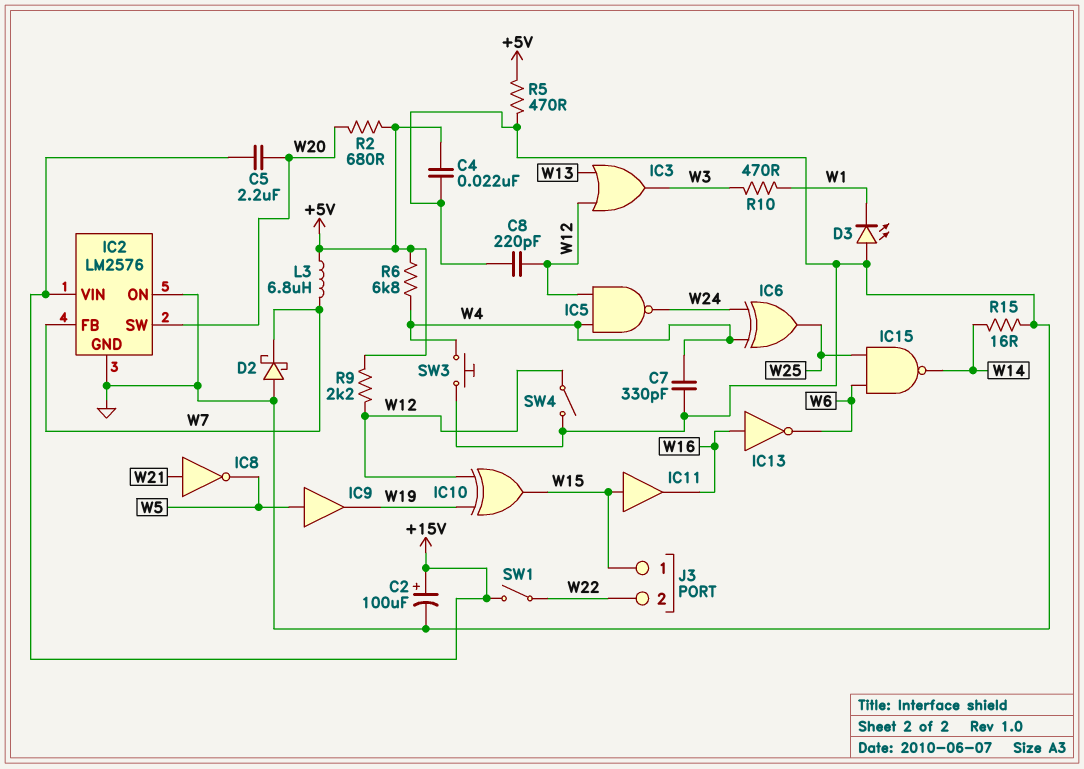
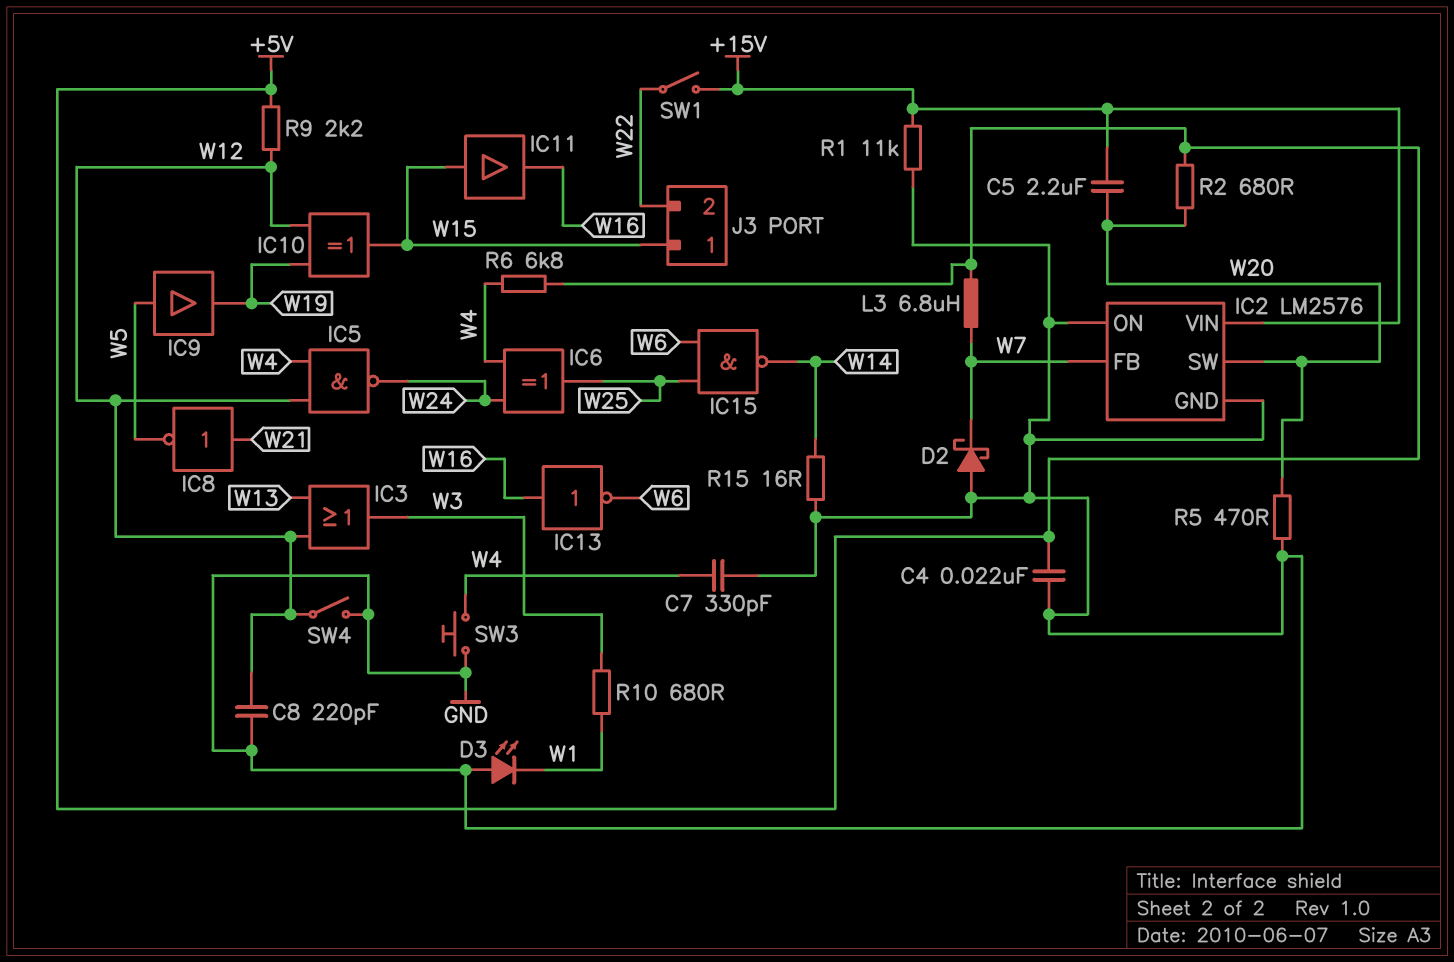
C2: 100uF (plus +15V, minus GND) -> none
R1: none -> 11k (+15V, GND)
R5: 470 (+5V, GND) -> 470 (GND, W20)
R10: 470 (W1, W3) -> 680 (W1, W3)

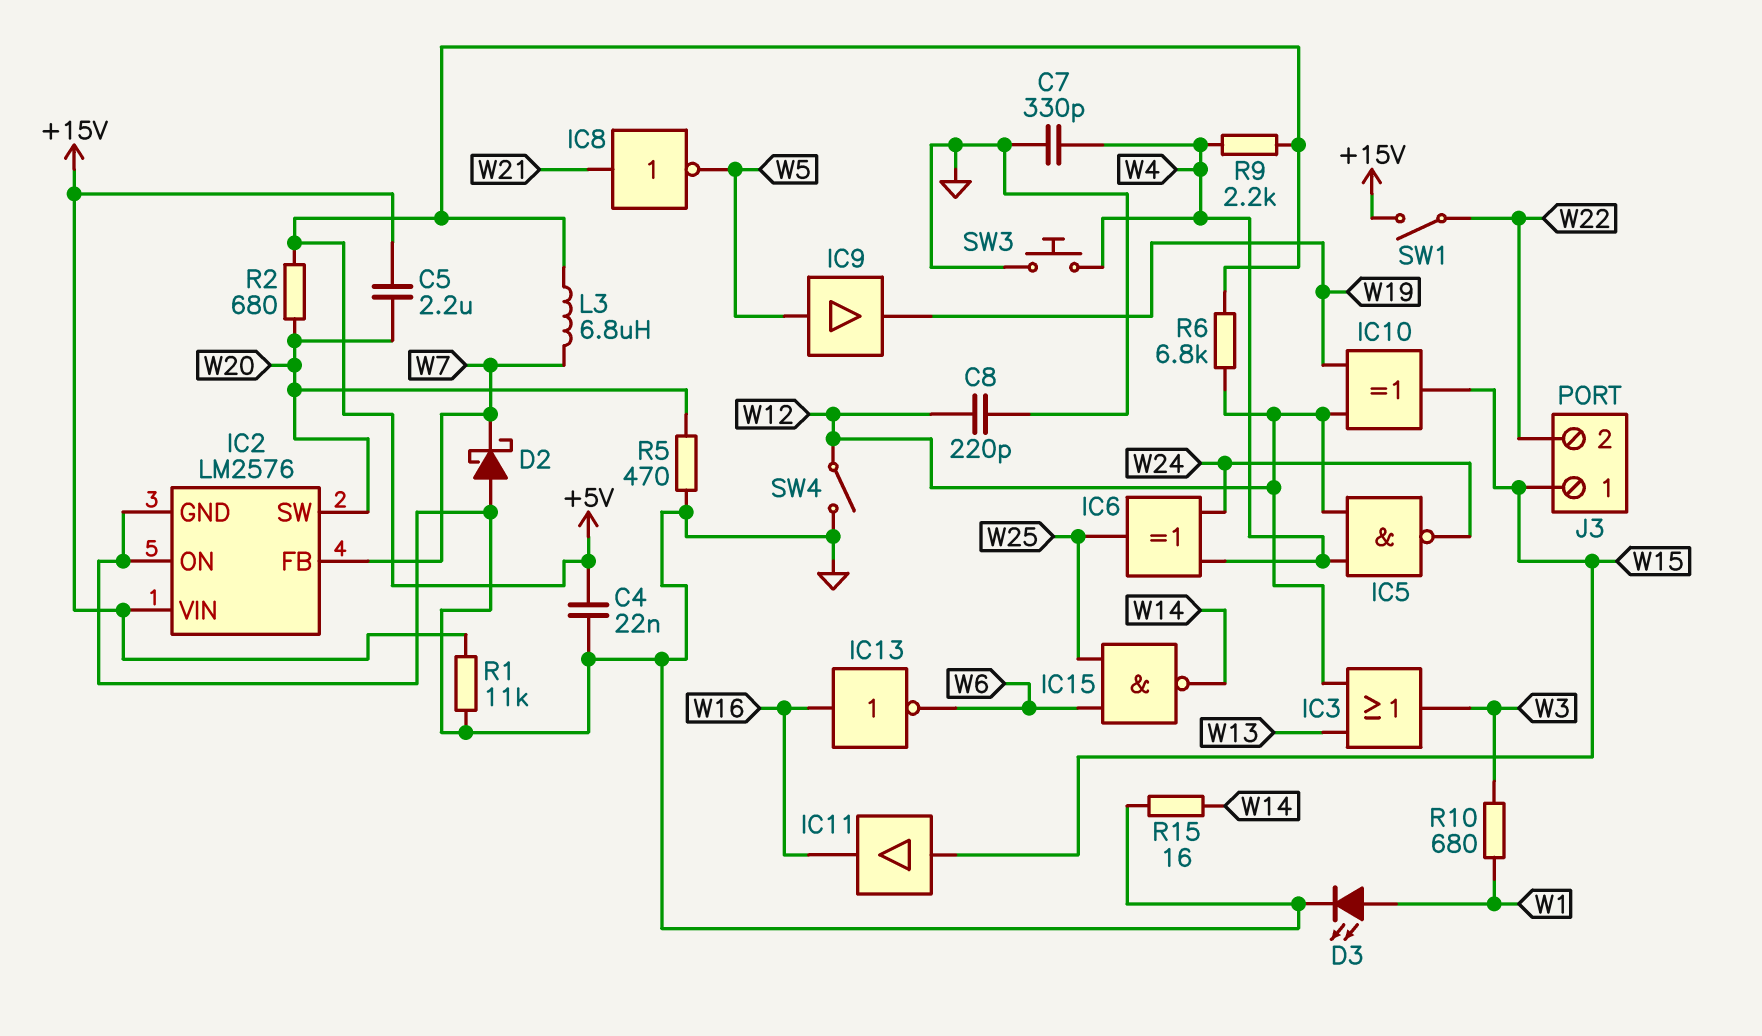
D3: LED (A GND, K W1) -> LED (A W1, K GND)
R6: 6.8k (+5V, W4) -> 6.8k (+5V, W12)
R9: 2.2k (+5V, W12) -> 2.2k (+5V, W4)

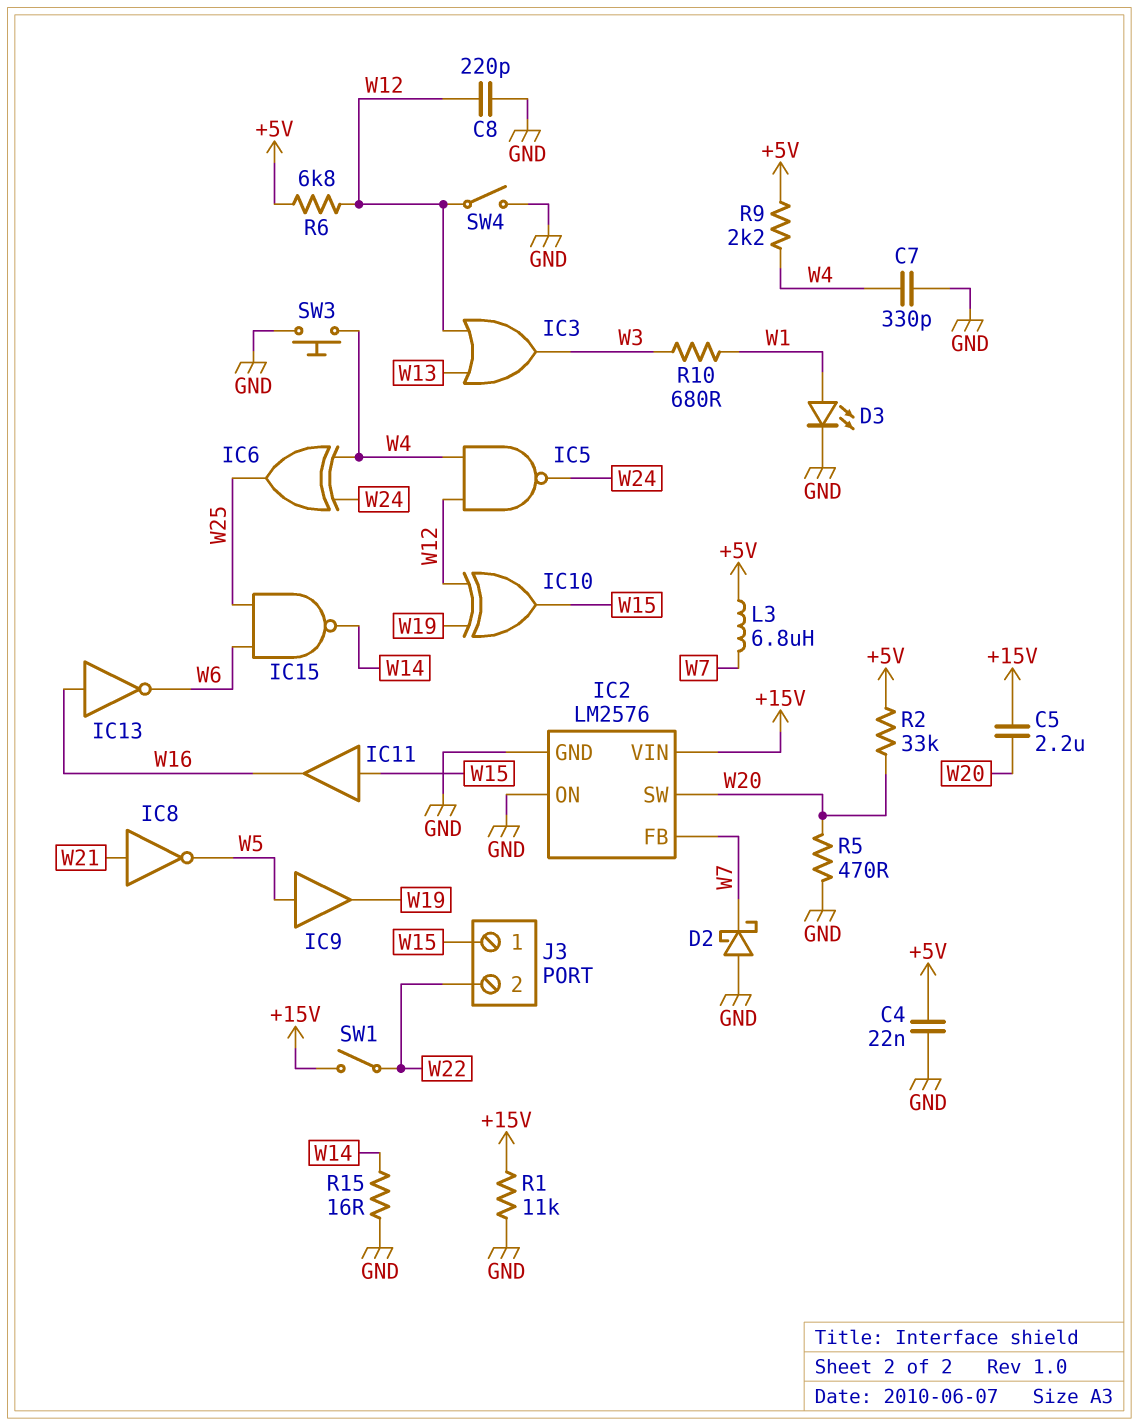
R2: 680 (+5V, W20) -> 33k (+5V, W20)

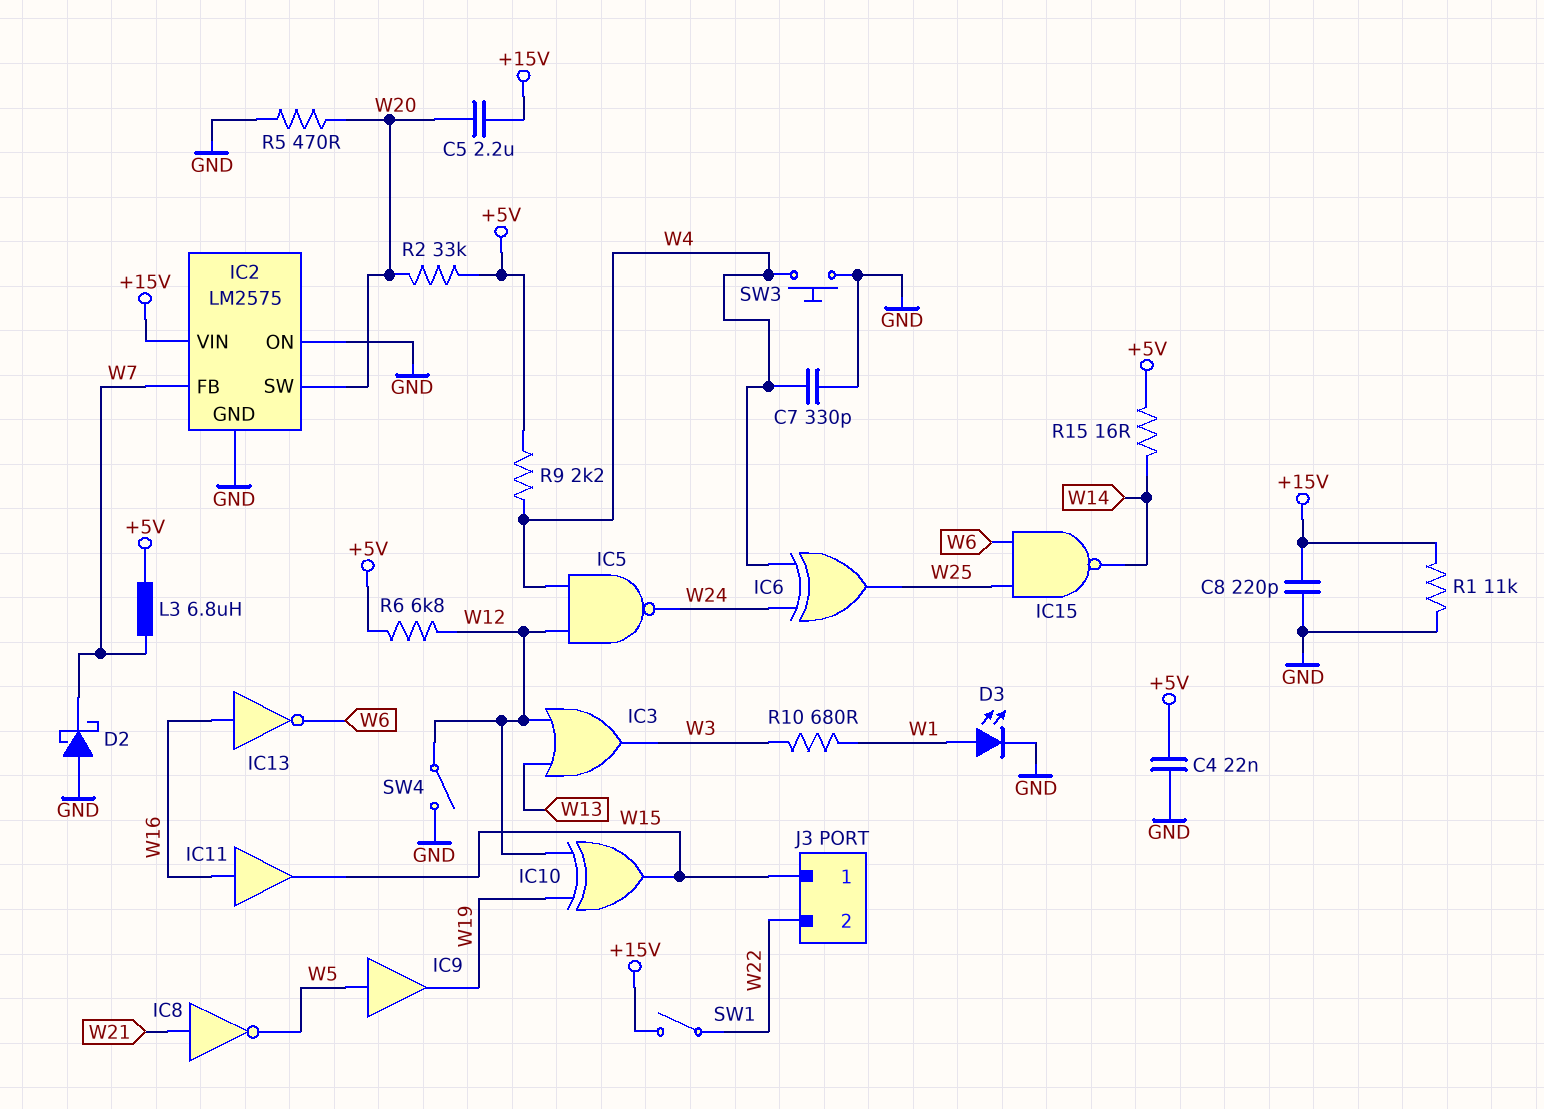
C8: 220pF (GND, W12) -> 220pF (+15V, GND)
IC2: LM2576 -> LM2575
IC11: buffer (in W15, out W16) -> buffer (in W16, out W15)
R15: 16 (GND, W14) -> 16 (+5V, W14)

